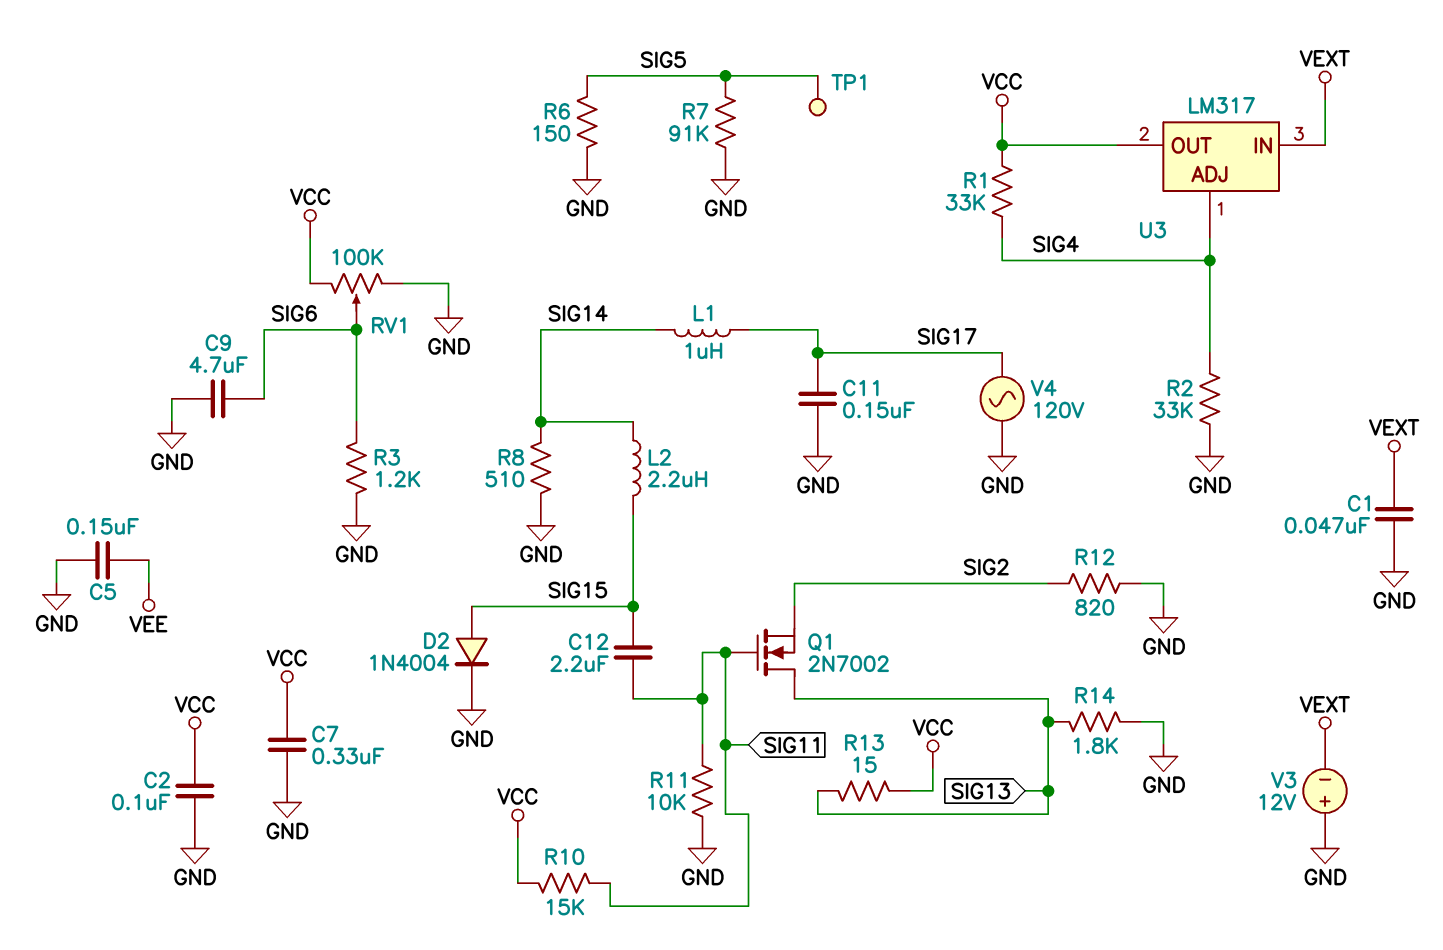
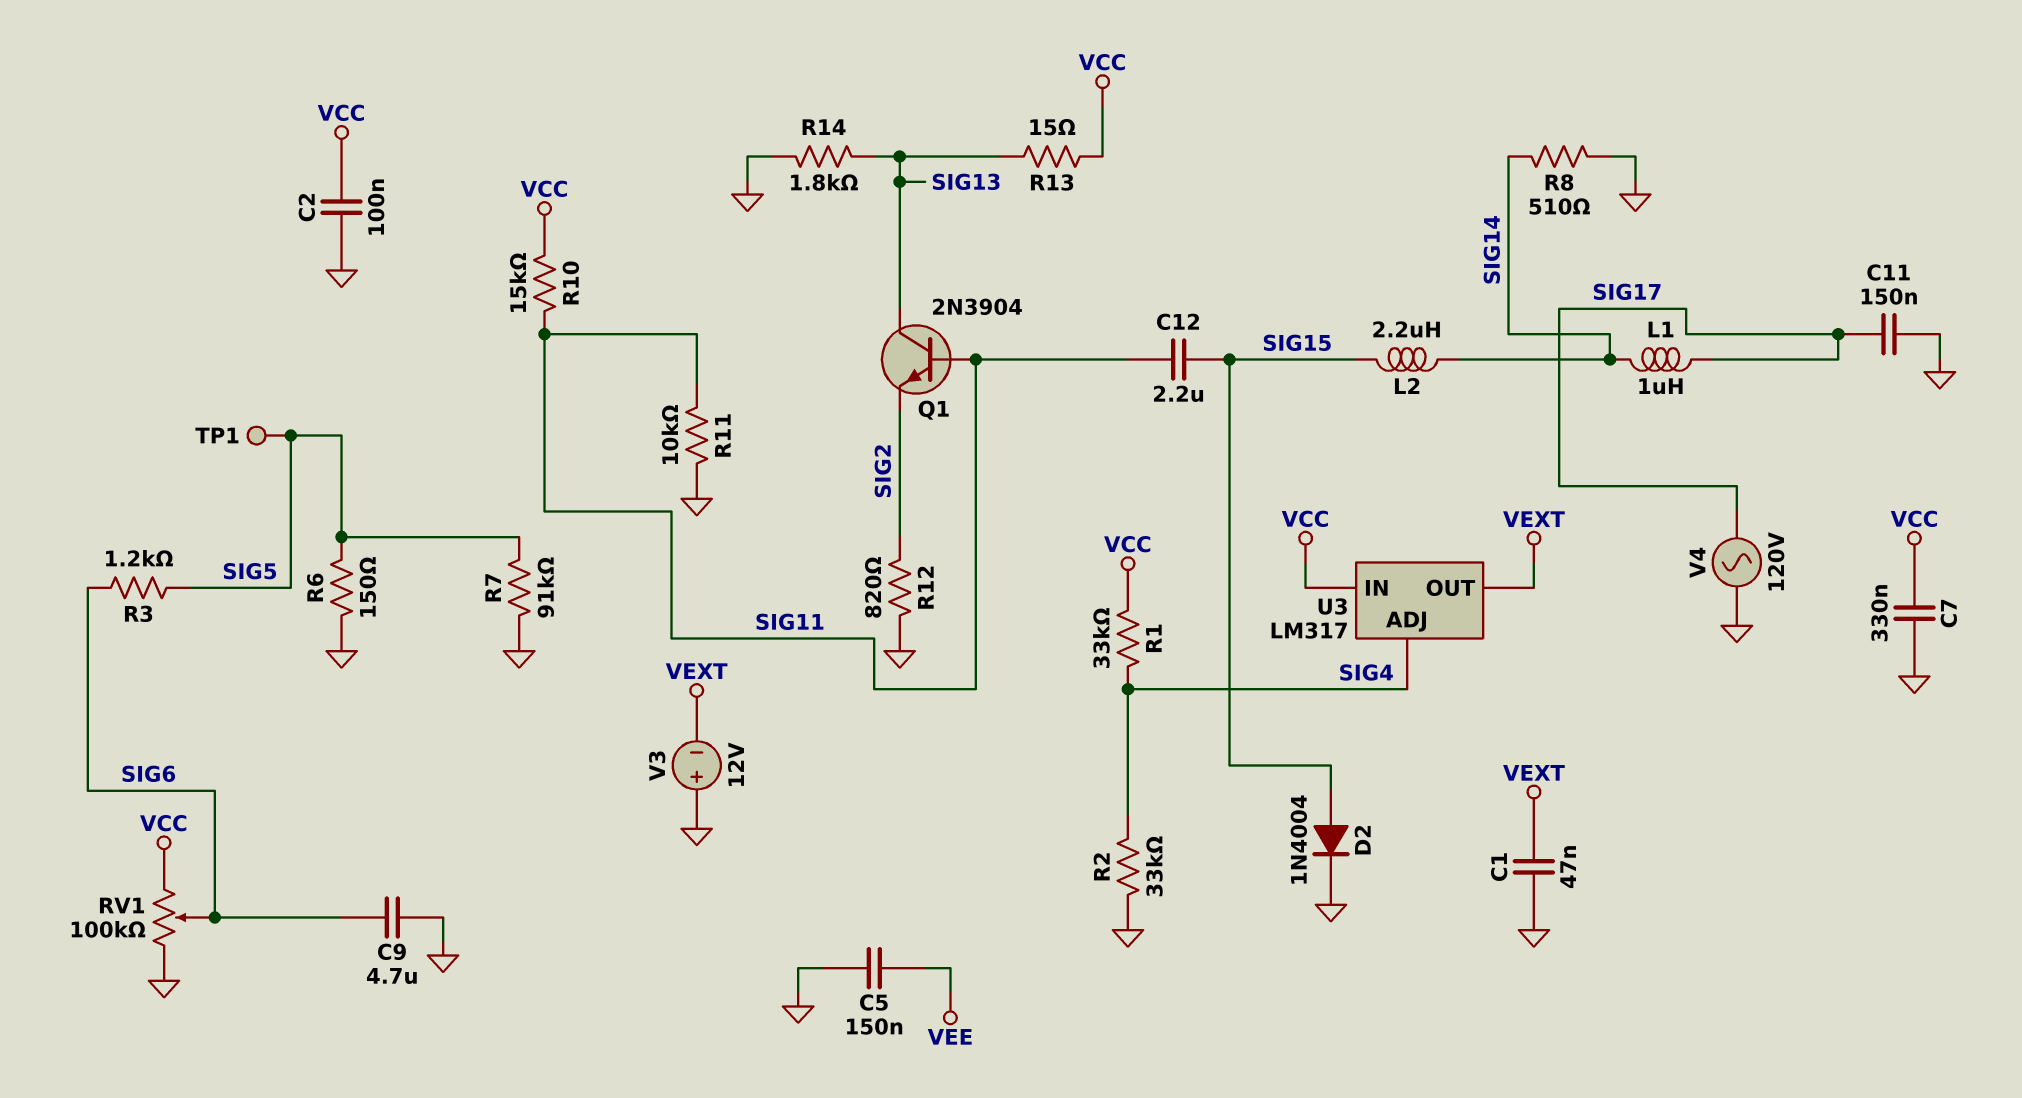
Q1: NMOS 2N7002 (G SIG11, D SIG13, S SIG2) -> NPN 2N3904 (B SIG11, C SIG13, E SIG2)
R3: 1.2k (GND, SIG6) -> 1.2k (SIG5, SIG6)
U3 pin IN: VEXT -> VCC
U3 pin OUT: VCC -> VEXT

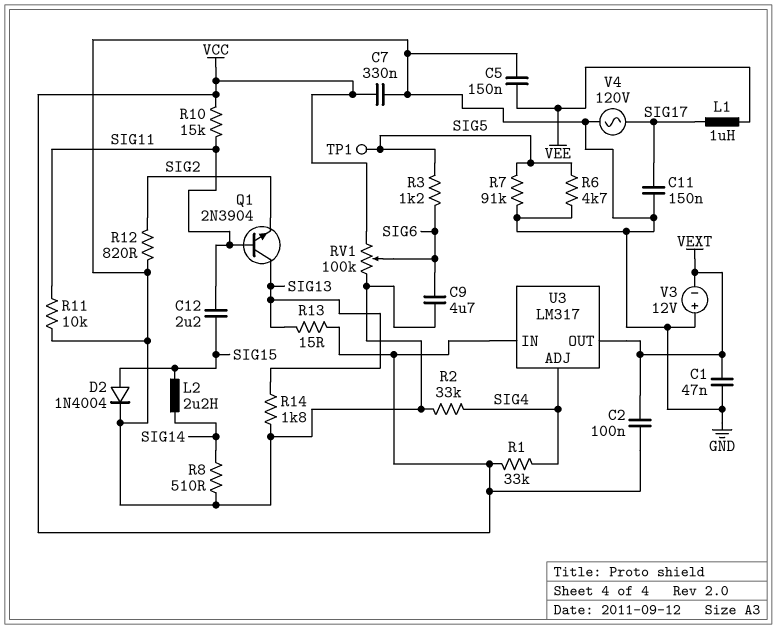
C2: 100nF (GND, VCC) -> 100nF (VCC, VEXT)
L1: 1uH (SIG14, SIG17) -> 1uH (SIG17, VEE)
R6: 150 (GND, SIG5) -> 4.7k (GND, SIG5)

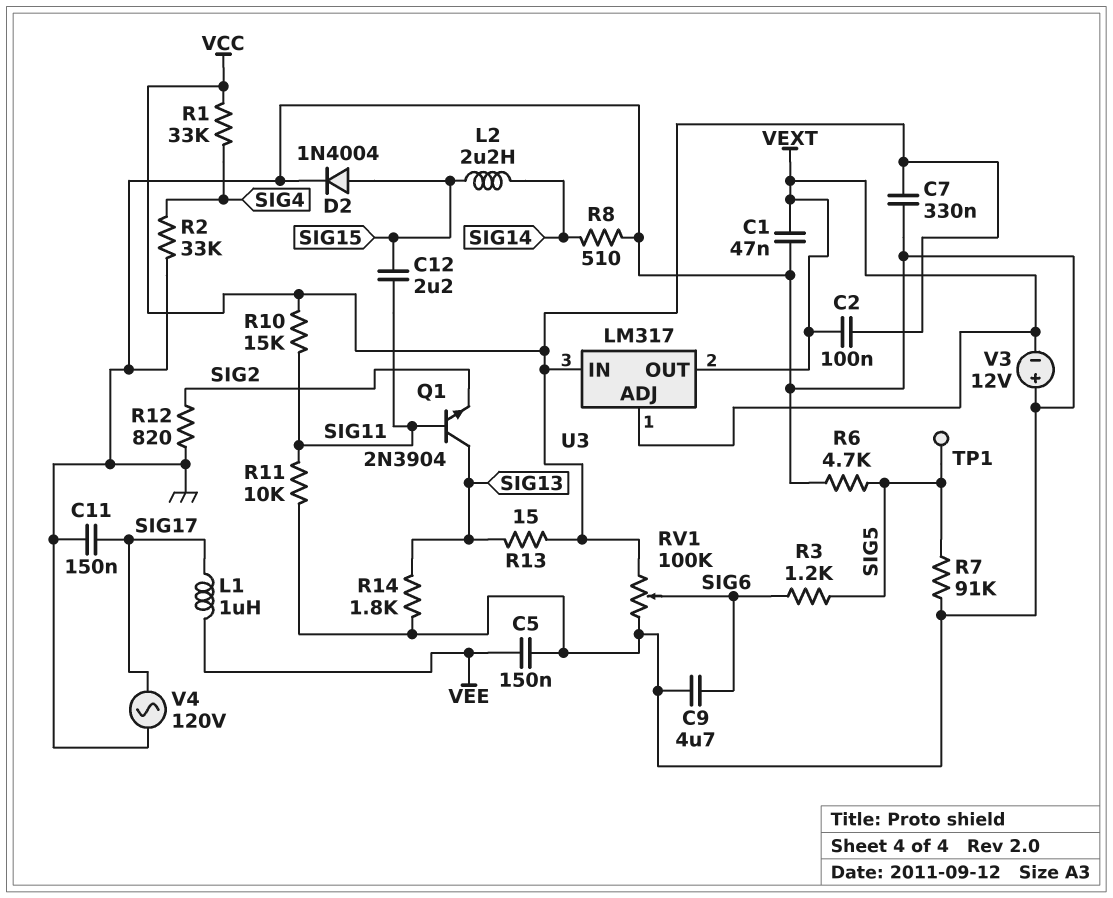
U3 pin ADJ: SIG4 -> VEXT

